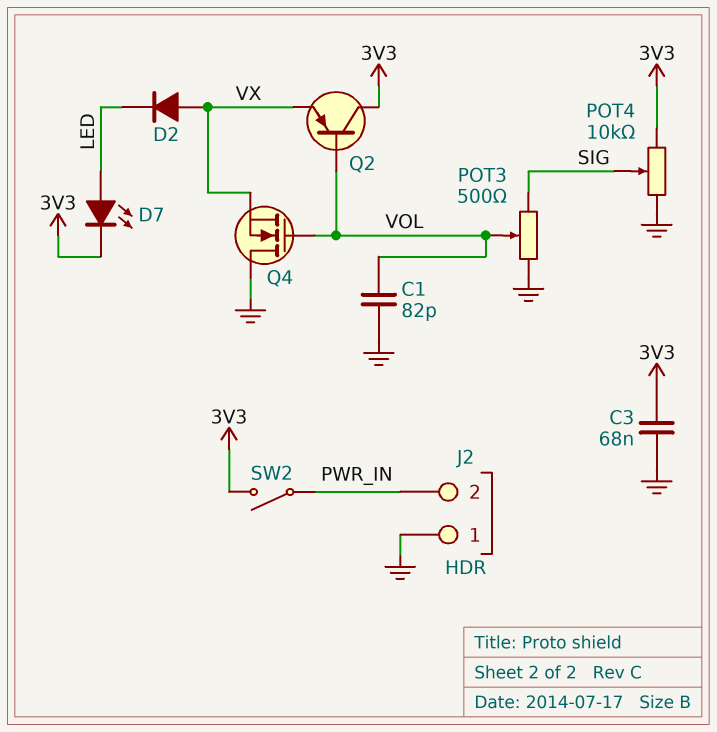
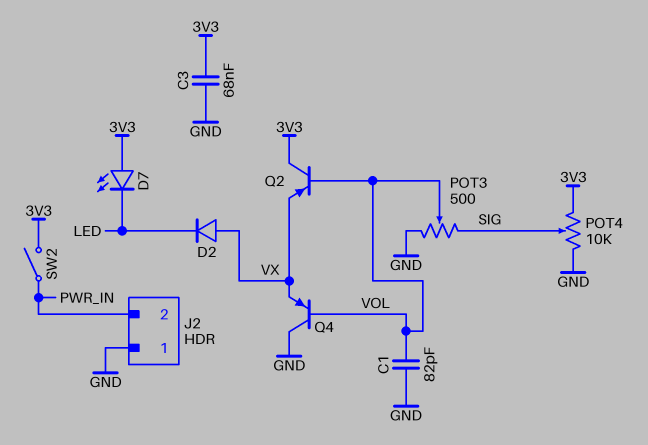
D7: LED (A LED, K 3V3) -> LED (A 3V3, K LED)
Q4: NMOS (G VOL, D GND, S VX) -> PNP (B VOL, C GND, E VX)

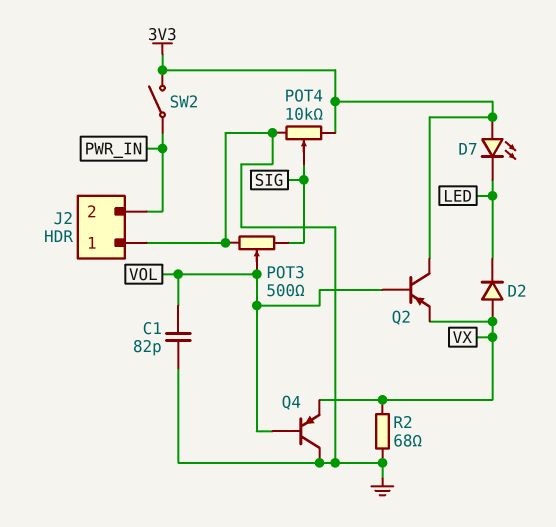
C3: 68nF (3V3, GND) -> none
R2: none -> 68 (GND, VX)

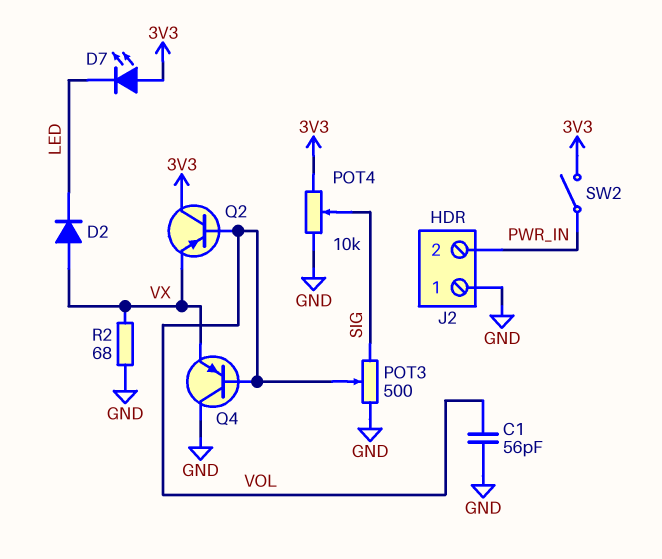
C1: 82pF (GND, VOL) -> 56pF (GND, VOL)

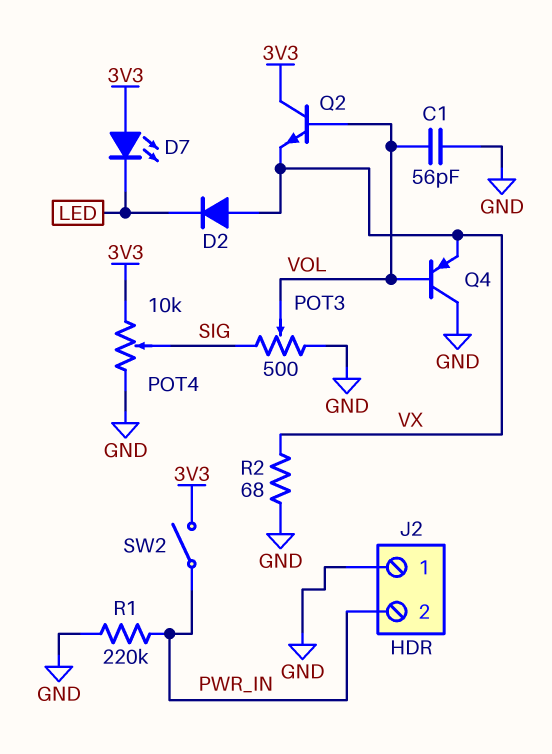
Q2: PNP (B VOL, C 3V3, E VX) -> NPN (B VOL, C 3V3, E VX)
R1: none -> 220k (GND, PWR_IN)

